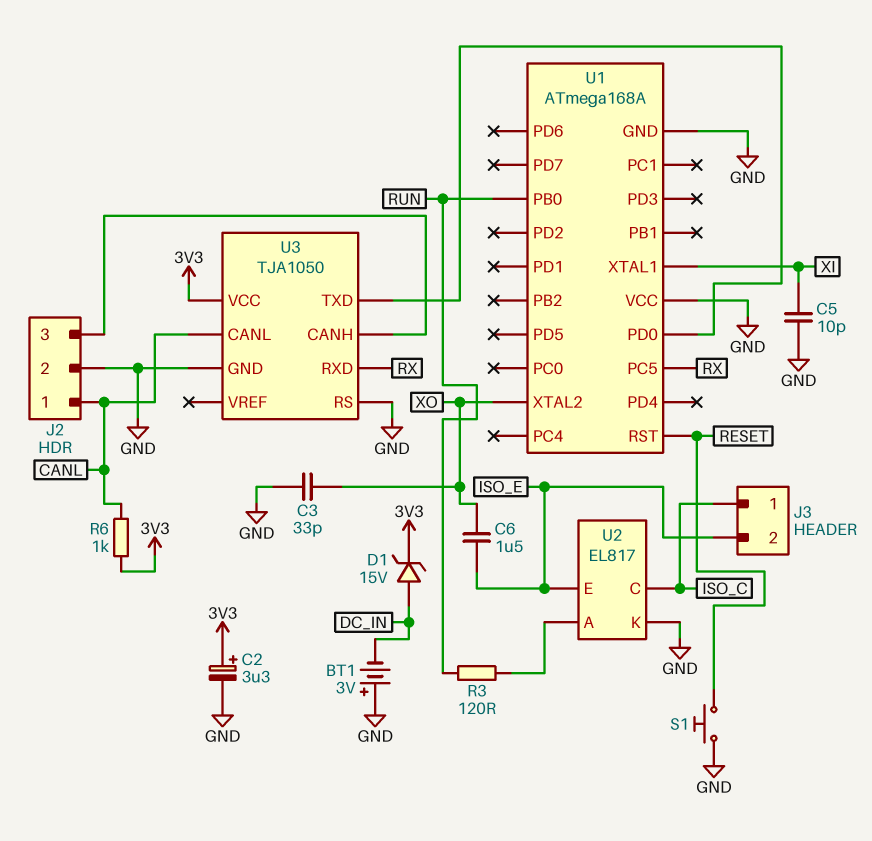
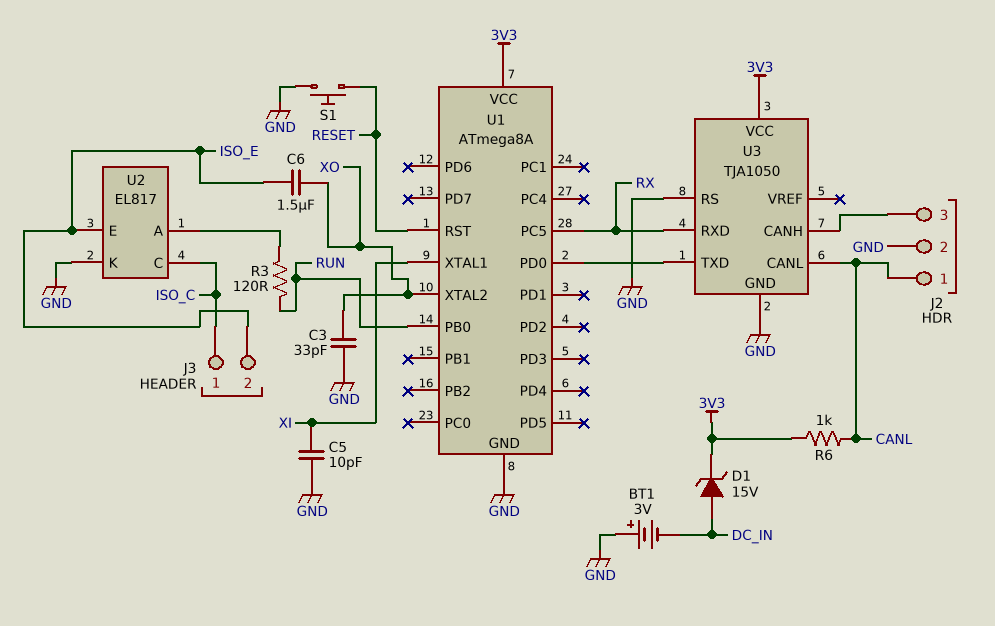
C2: 3.3uF (plus 3V3, minus GND) -> none
U1: ATmega168A -> ATmega8A
U1 pin VCC: GND -> 3V3

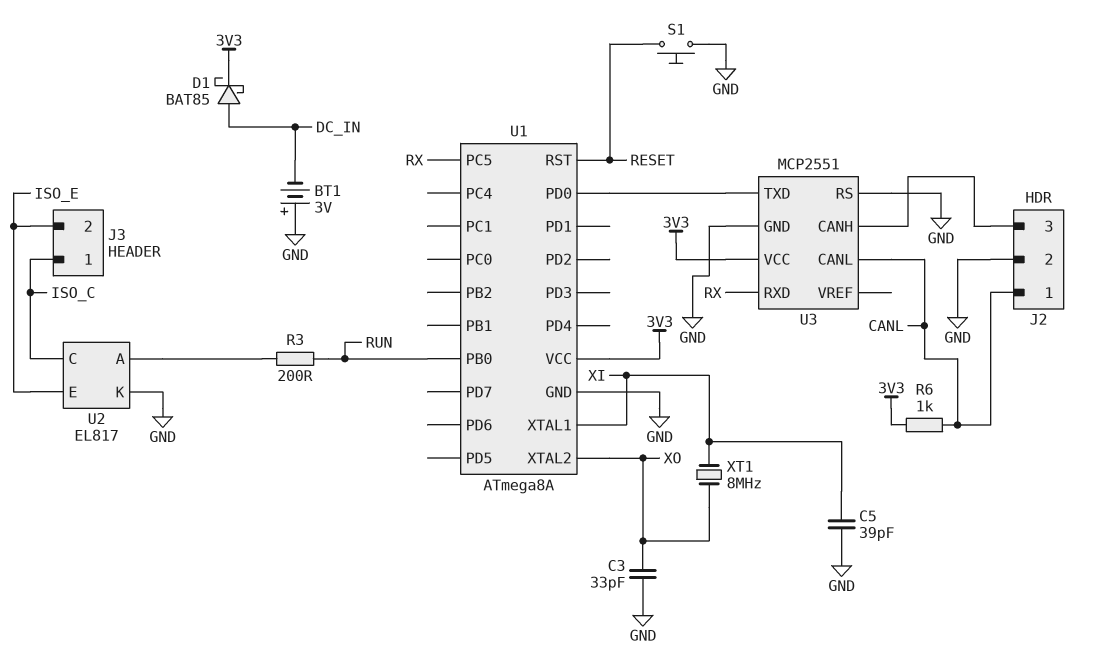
C5: 10pF (GND, XI) -> 39pF (GND, XI)
C6: 1.5uF (ISO_E, XO) -> none
D1: zener 15V (A DC_IN, K 3V3) -> schottky BAT85 (A DC_IN, K 3V3)
R3: 120 (RUN, U2/A) -> 200 (RUN, U2/A)
U3: TJA1050 -> MCP2551
XT1: none -> 8MHz (XI, XO)

